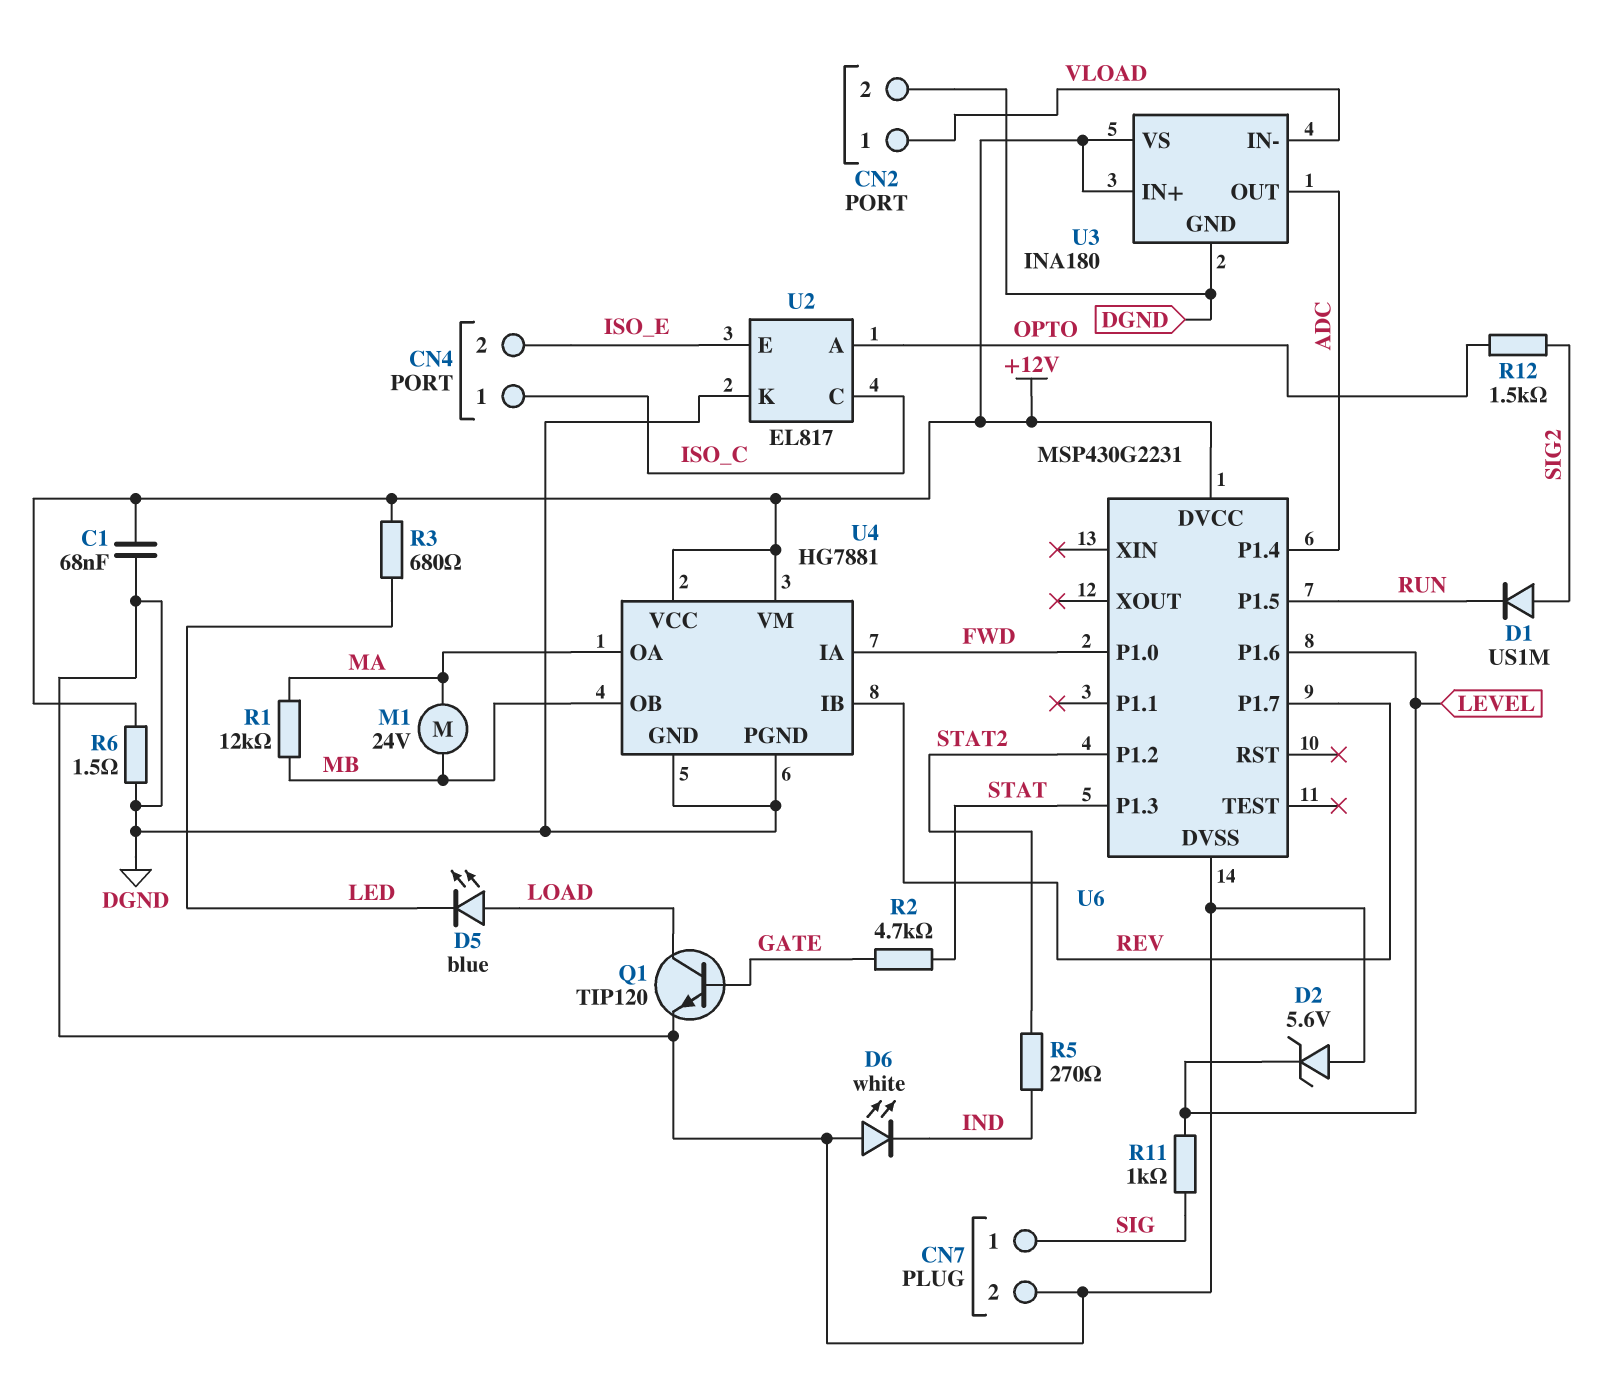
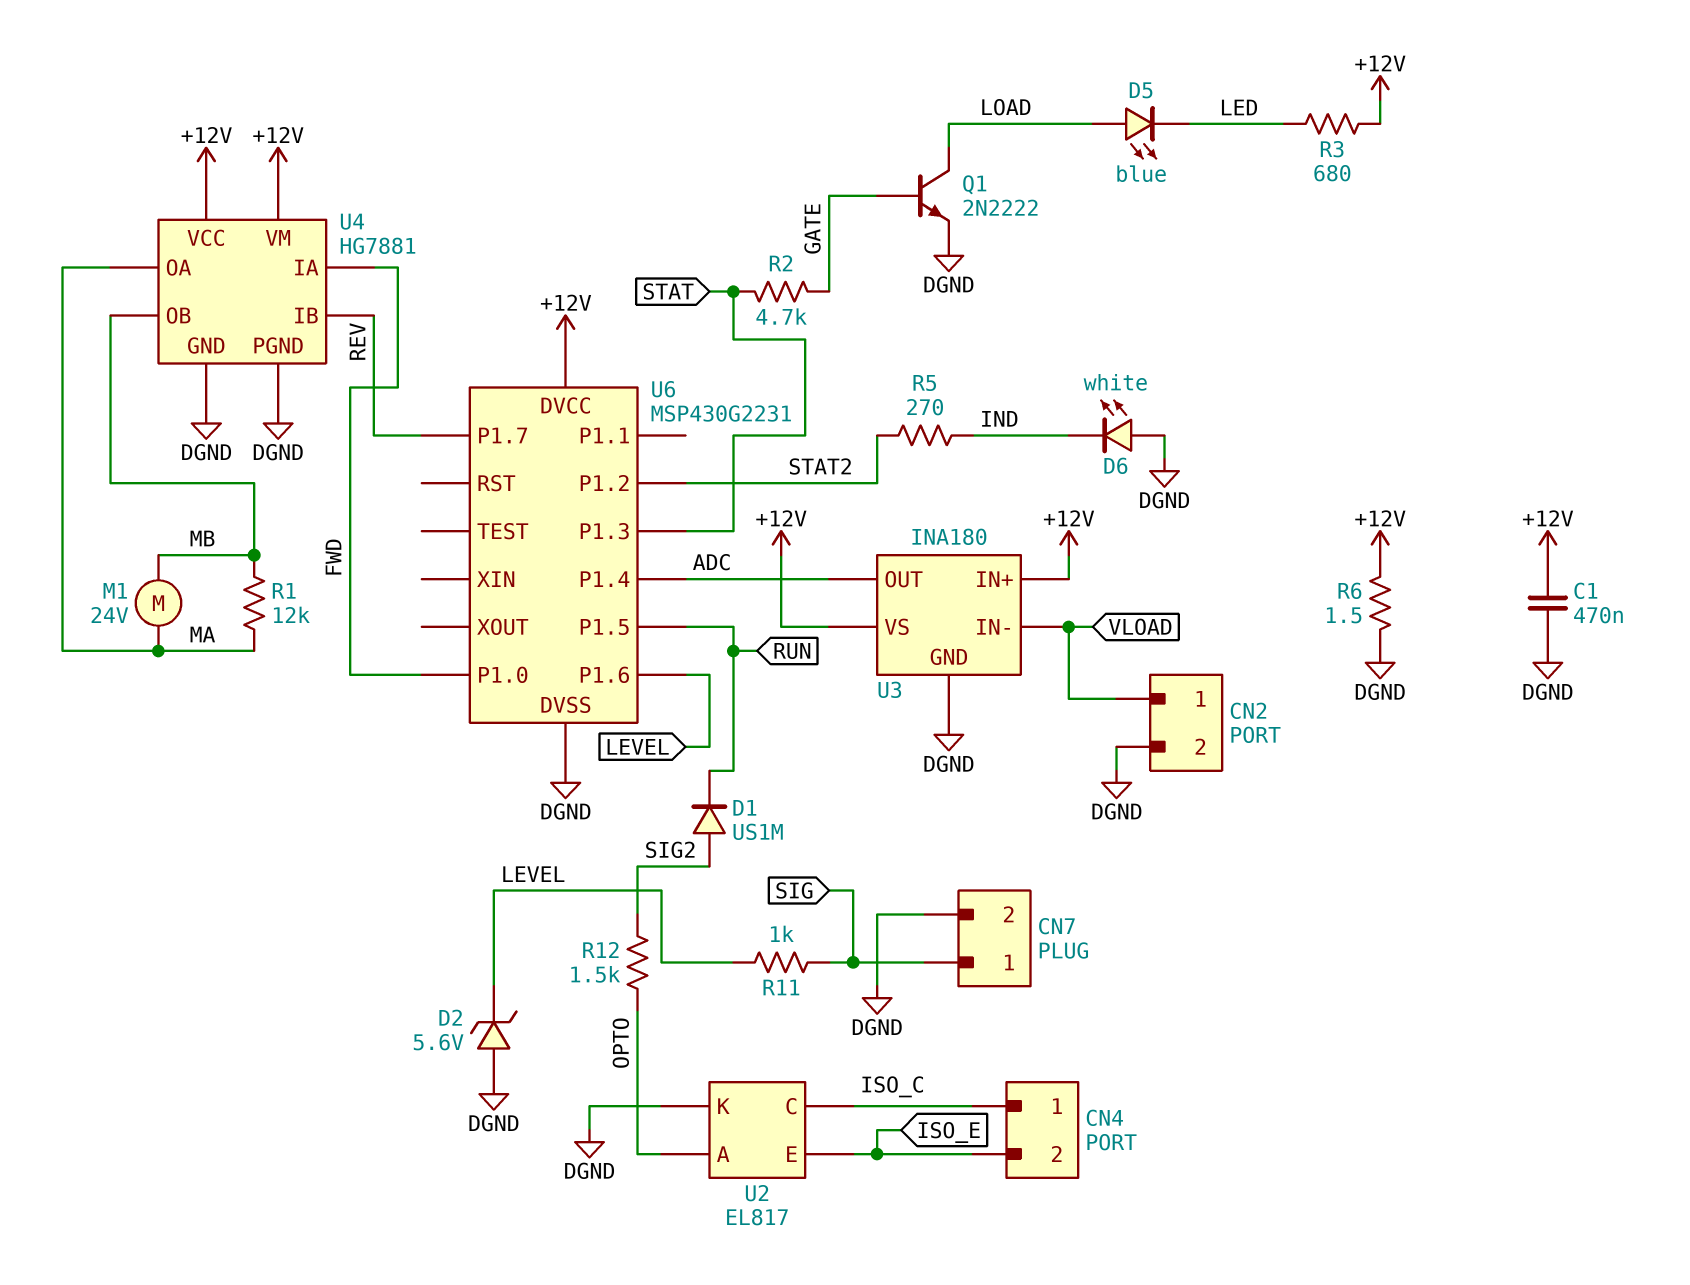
C1: 68nF (+12V, DGND) -> 470nF (+12V, DGND)
Q1: NPN TIP120 (B GATE, C LOAD, E DGND) -> NPN 2N2222 (B GATE, C LOAD, E DGND)

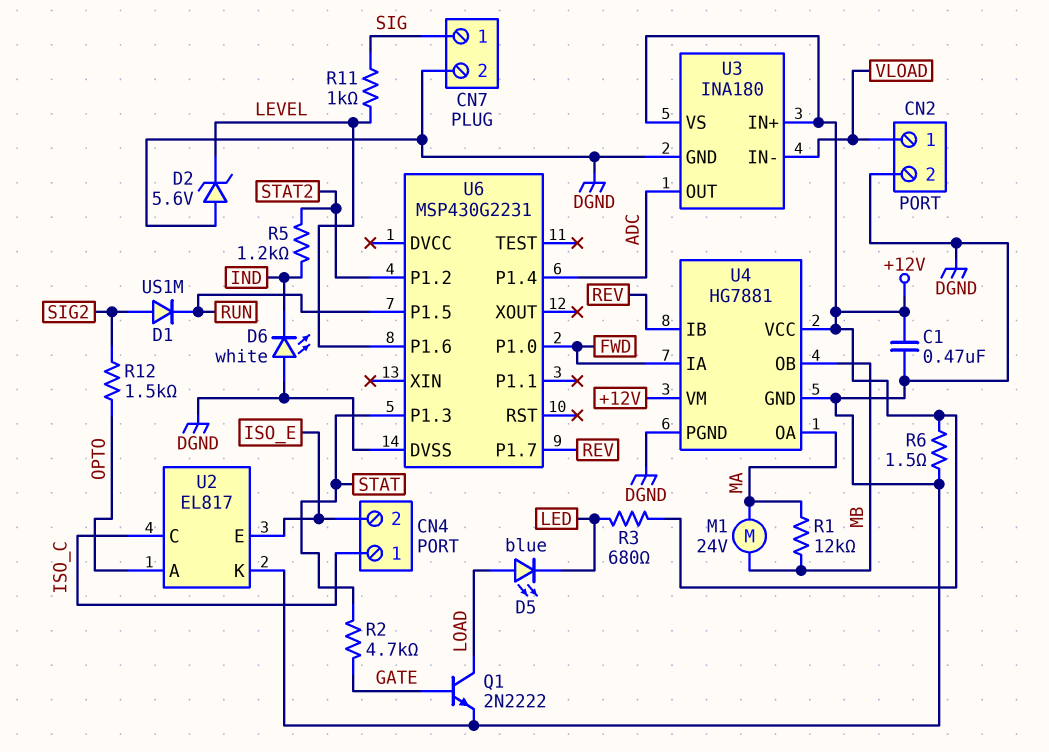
R5: 270 (IND, STAT2) -> 1.2k (IND, STAT2)
U6 pin DVCC: +12V -> none

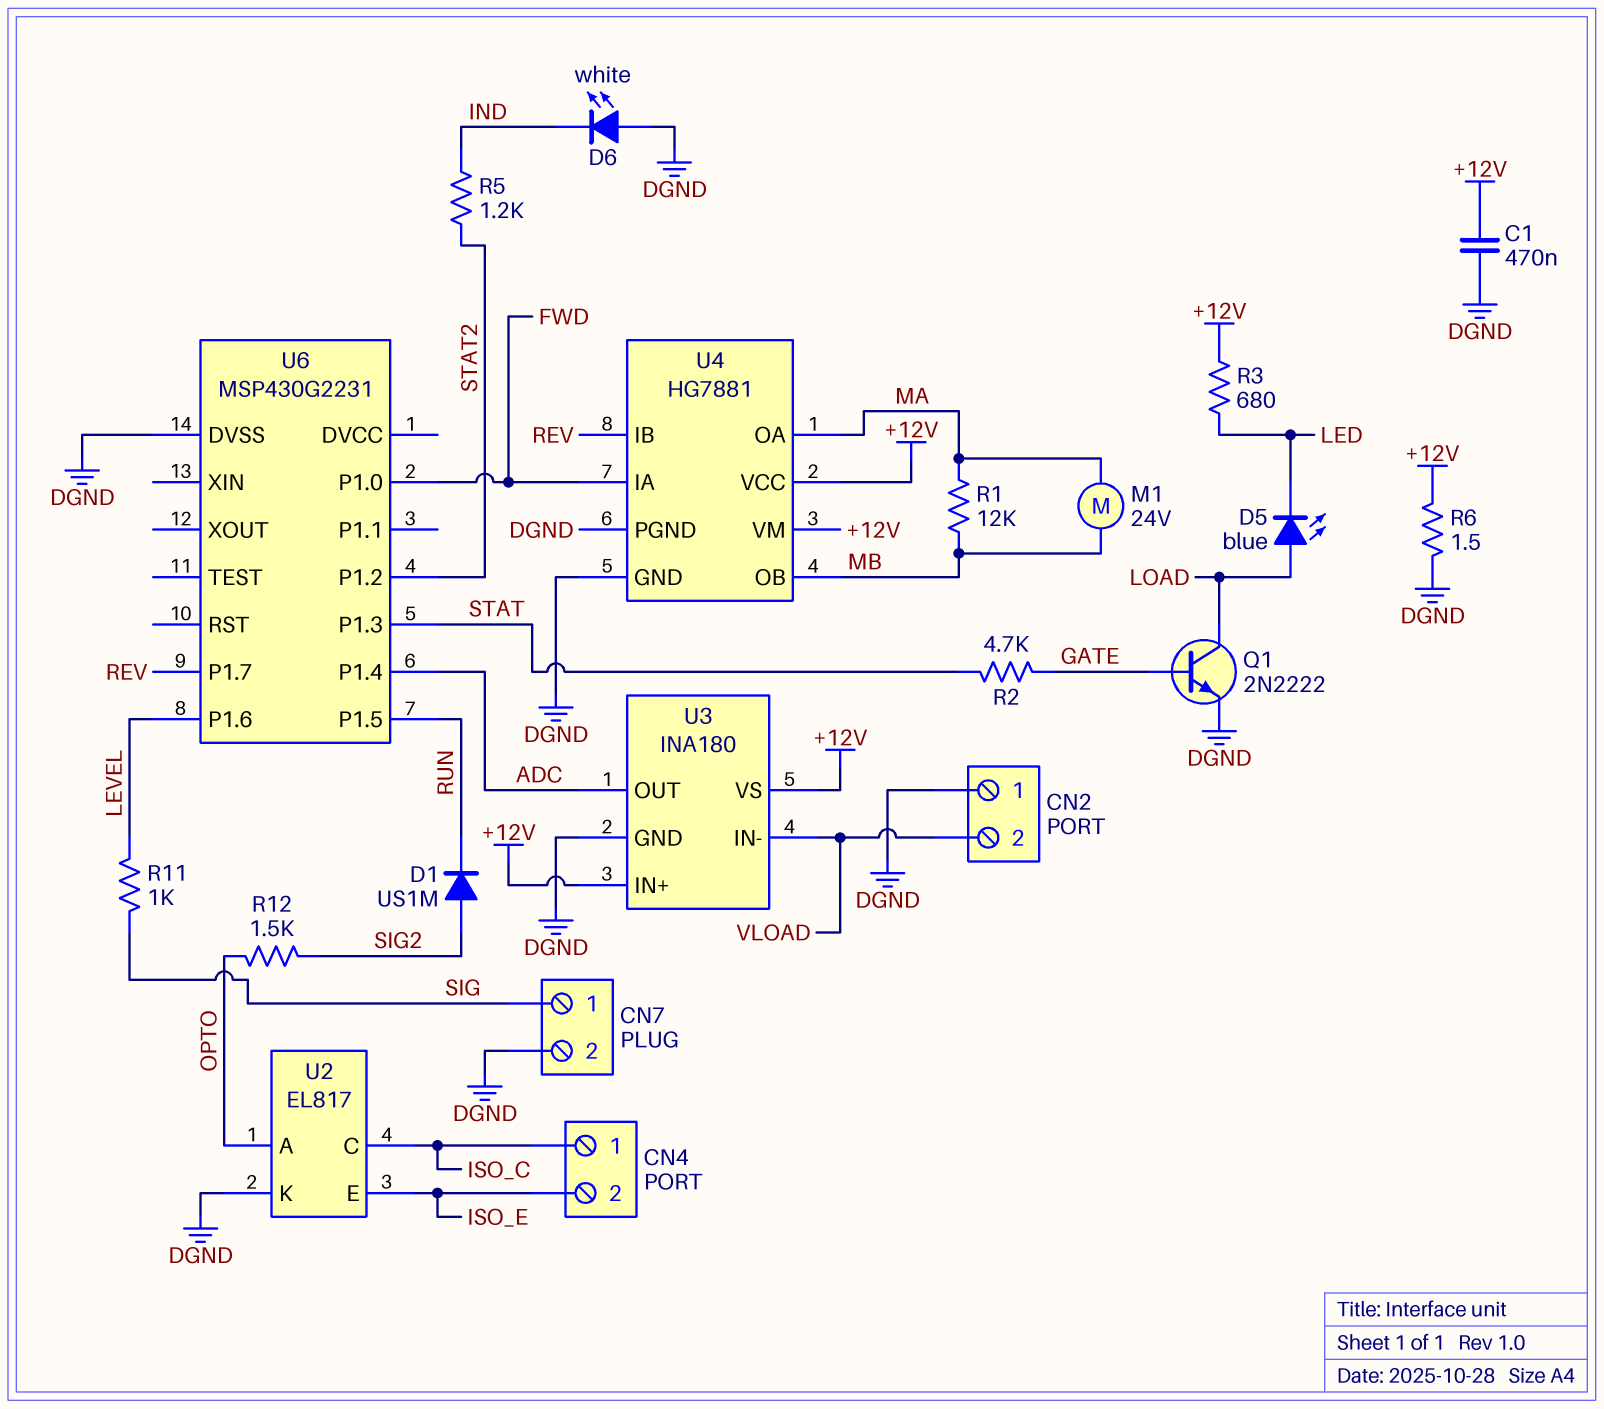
CN2 pin 1: VLOAD -> DGND
CN2 pin 2: DGND -> VLOAD
D2: zener 5.6V (A DGND, K LEVEL) -> none

